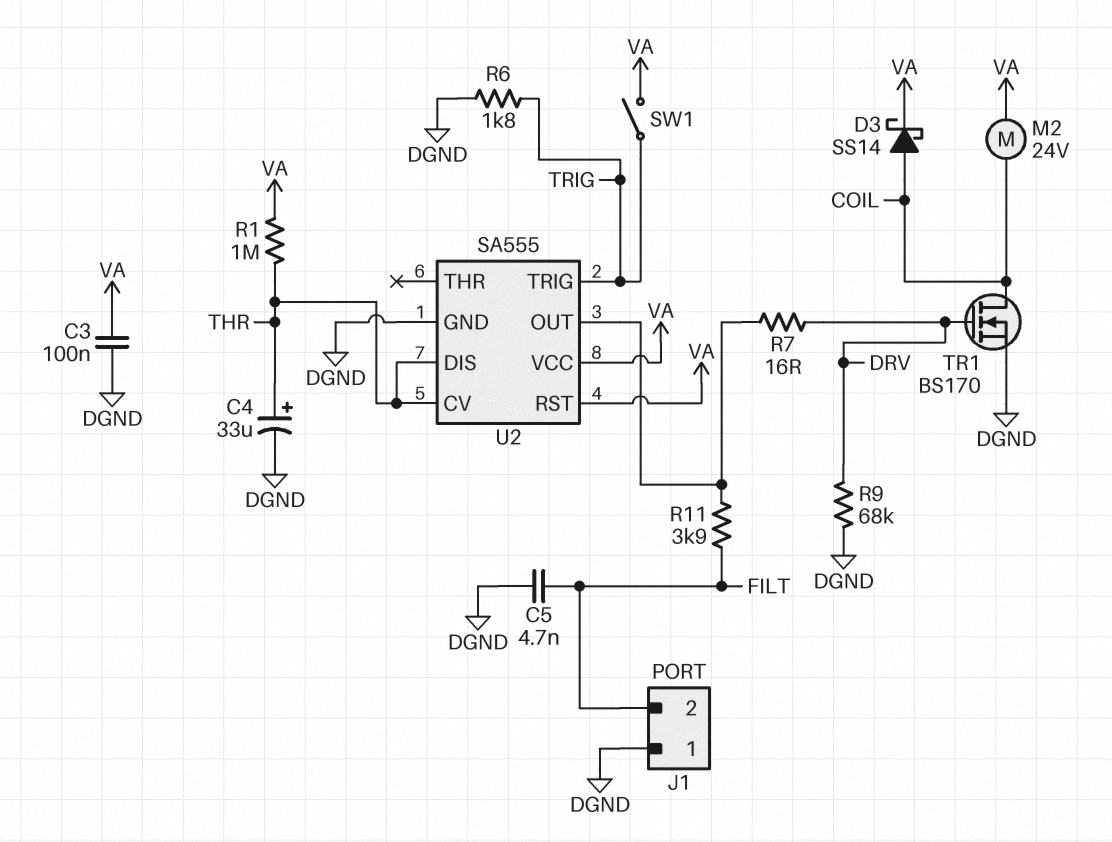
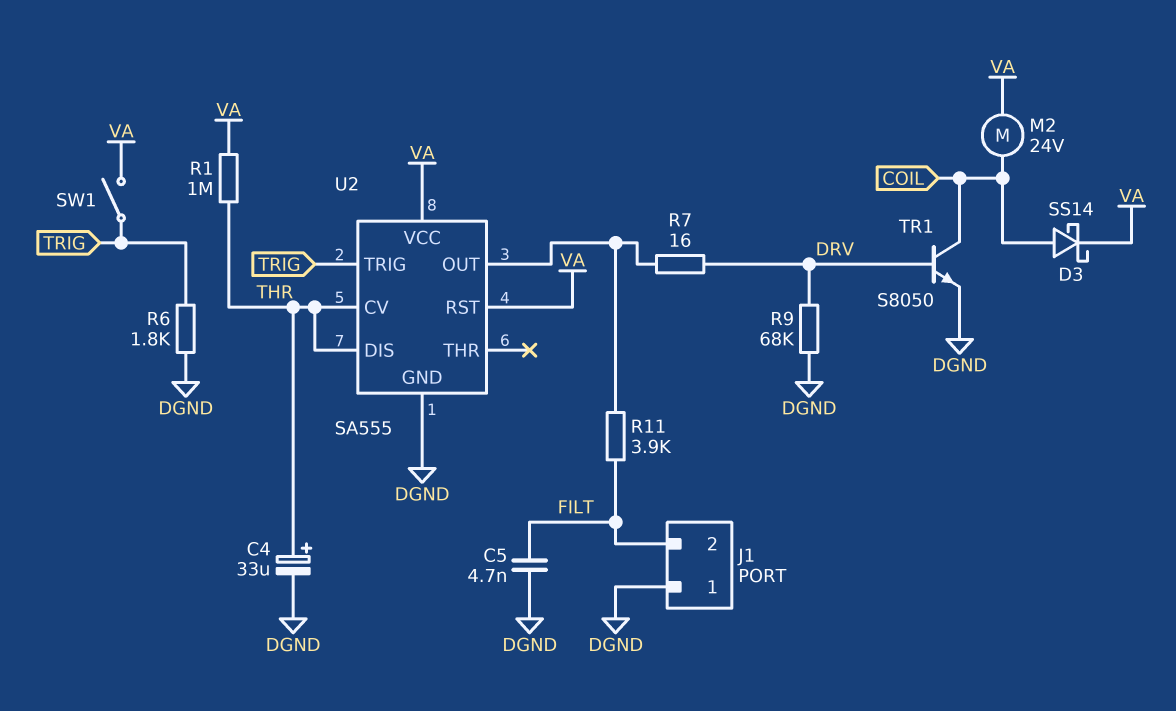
C3: 100nF (DGND, VA) -> none
TR1: NMOS BS170 (G DRV, D COIL, S DGND) -> NPN S8050 (B DRV, C COIL, E DGND)

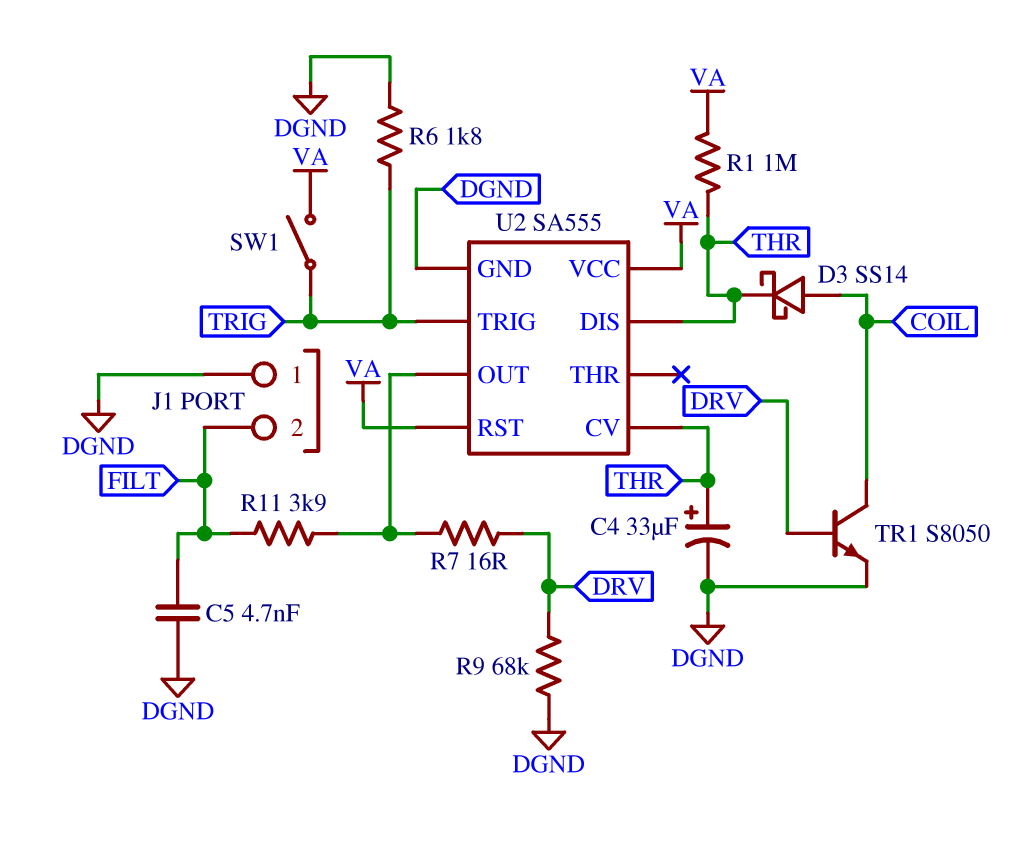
D3: schottky SS14 (A COIL, K VA) -> schottky SS14 (A COIL, K THR)
M2: motor 24V (COIL, VA) -> none

